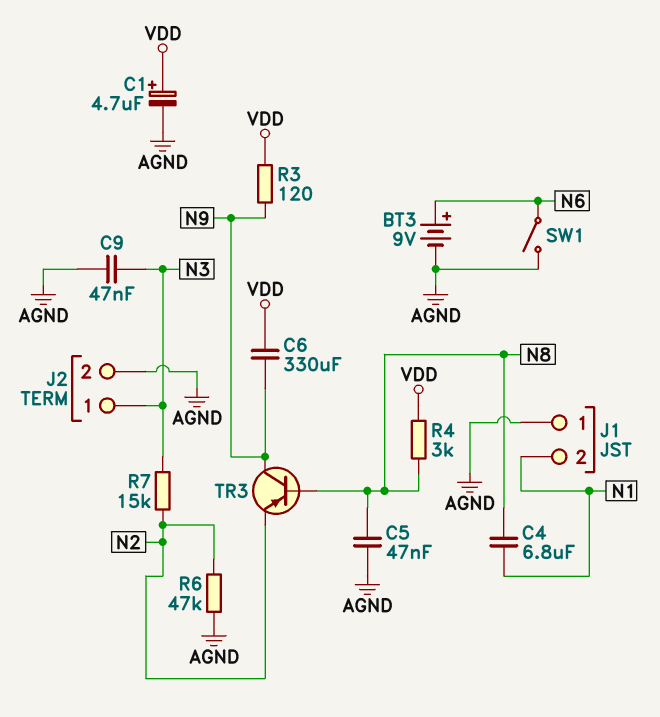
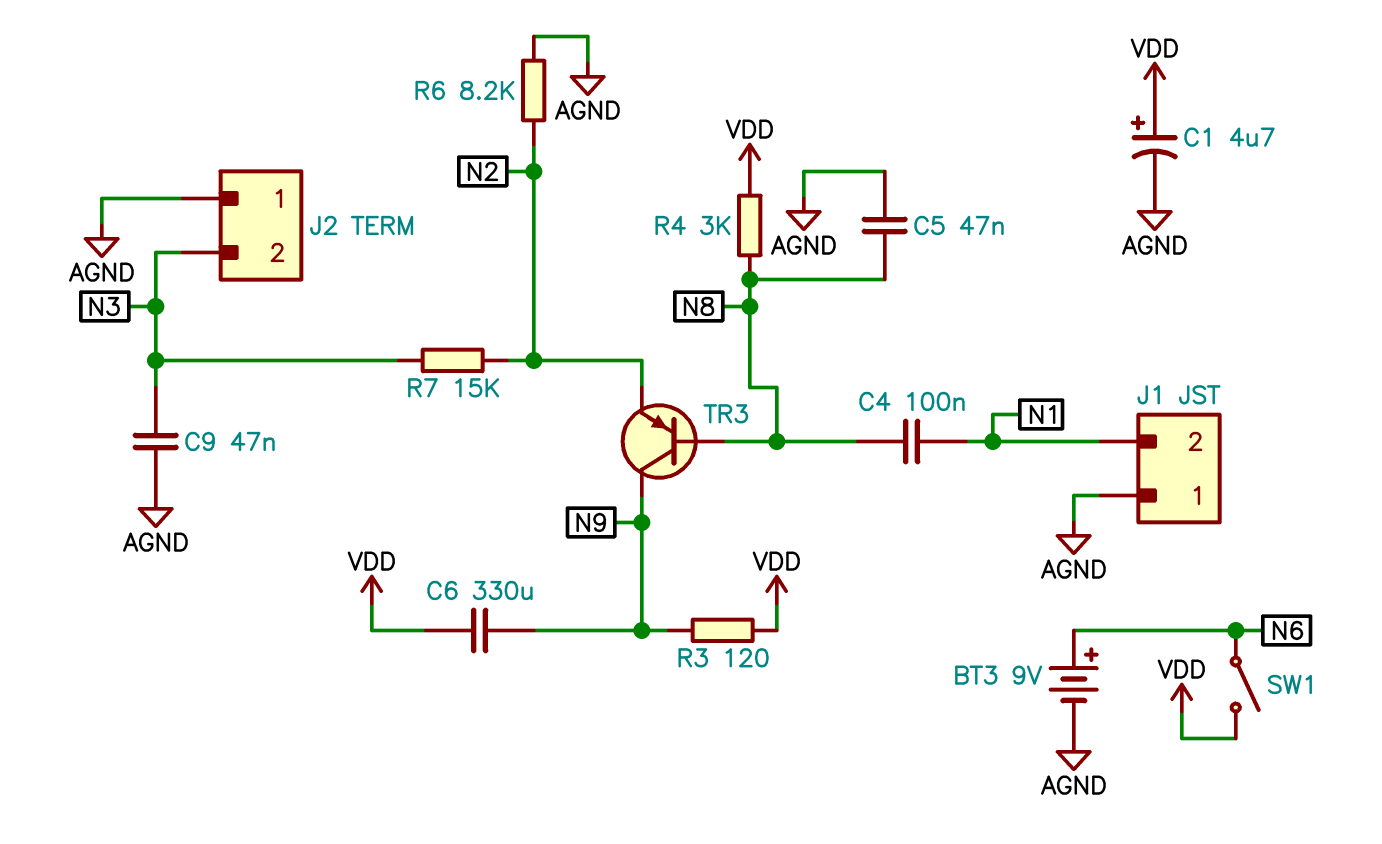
C4: 6.8uF (N1, N8) -> 100nF (N1, N8)
J2 pin 1: N3 -> AGND
J2 pin 2: AGND -> N3
R6: 47k (AGND, N2) -> 8.2k (AGND, N2)
SW1: switch (AGND, N6) -> switch (N6, VDD)

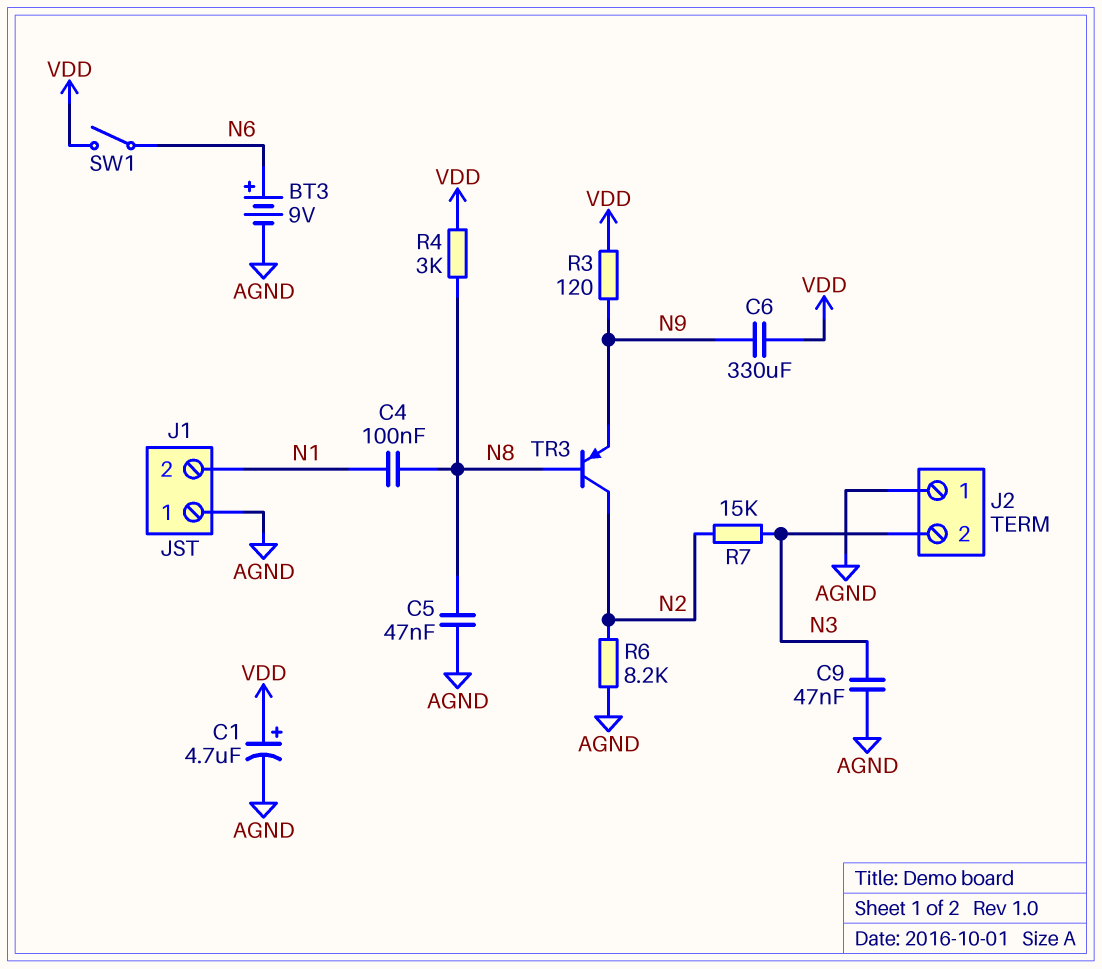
TR3: PNP (B N8, C N9, E N2) -> PNP (B N8, C N2, E N9)

